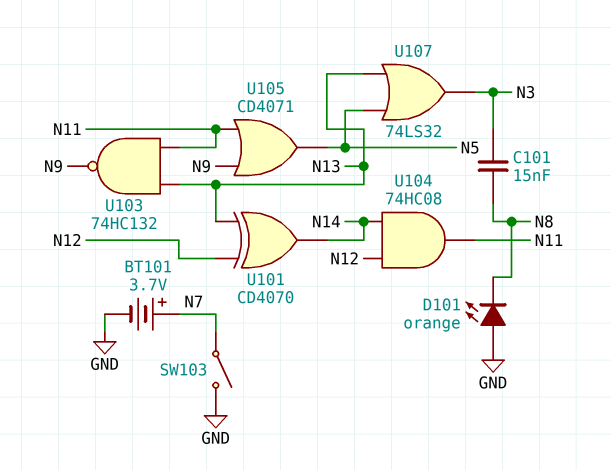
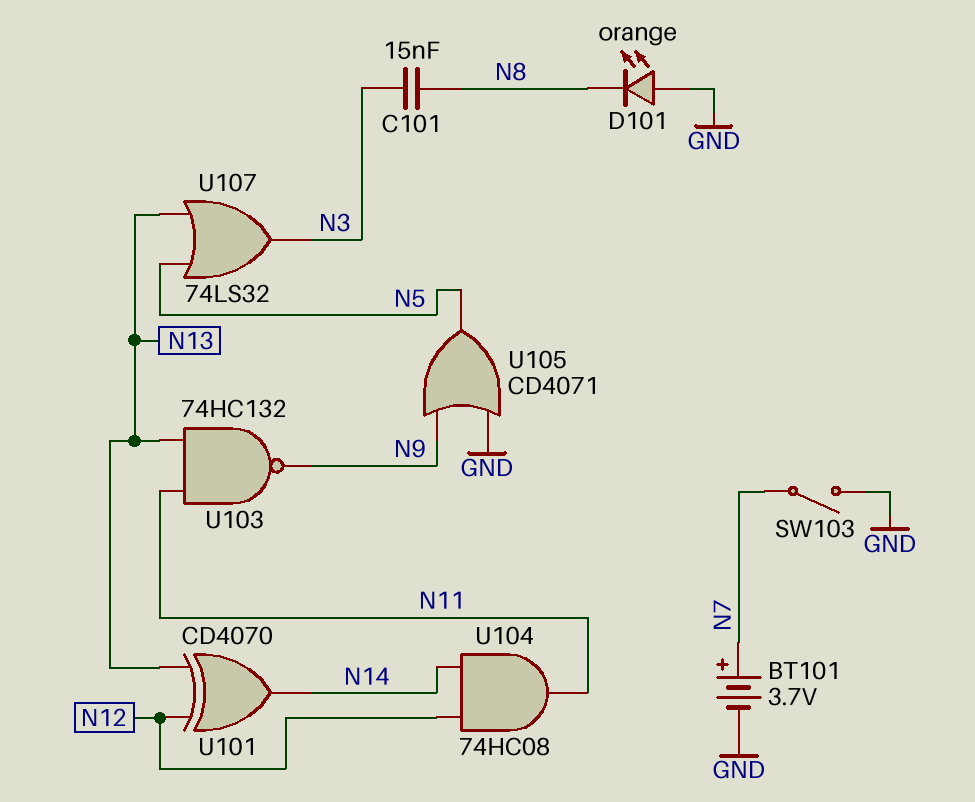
U105: OR CD4071 (in N9, in N11, out N5) -> OR CD4071 (in GND, in N9, out N5)

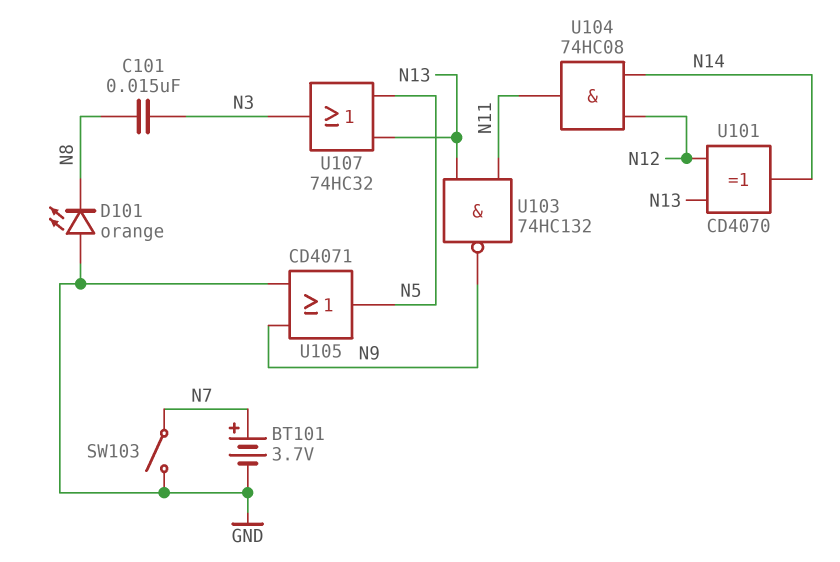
U107: OR 74LS32 (in N5, in N13, out N3) -> OR 74HC32 (in N5, in N13, out N3)

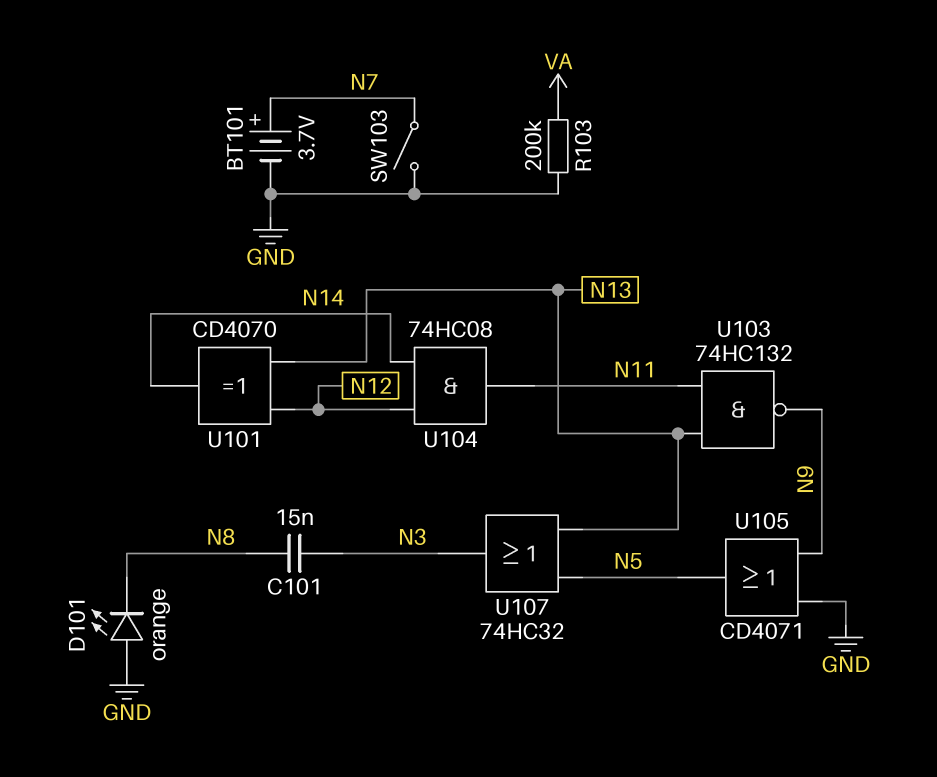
R103: none -> 200k (GND, VA)

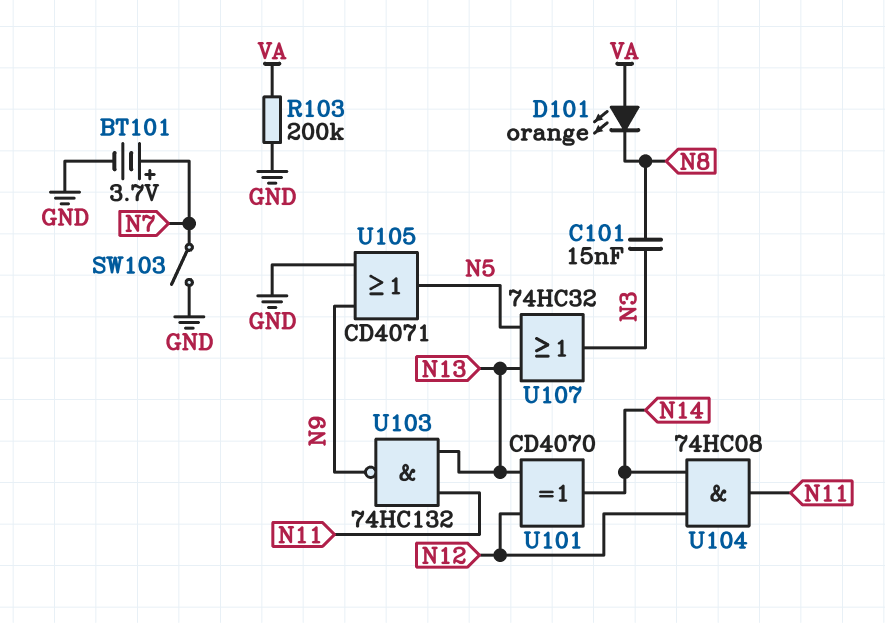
D101: LED orange (A GND, K N8) -> LED orange (A VA, K N8)

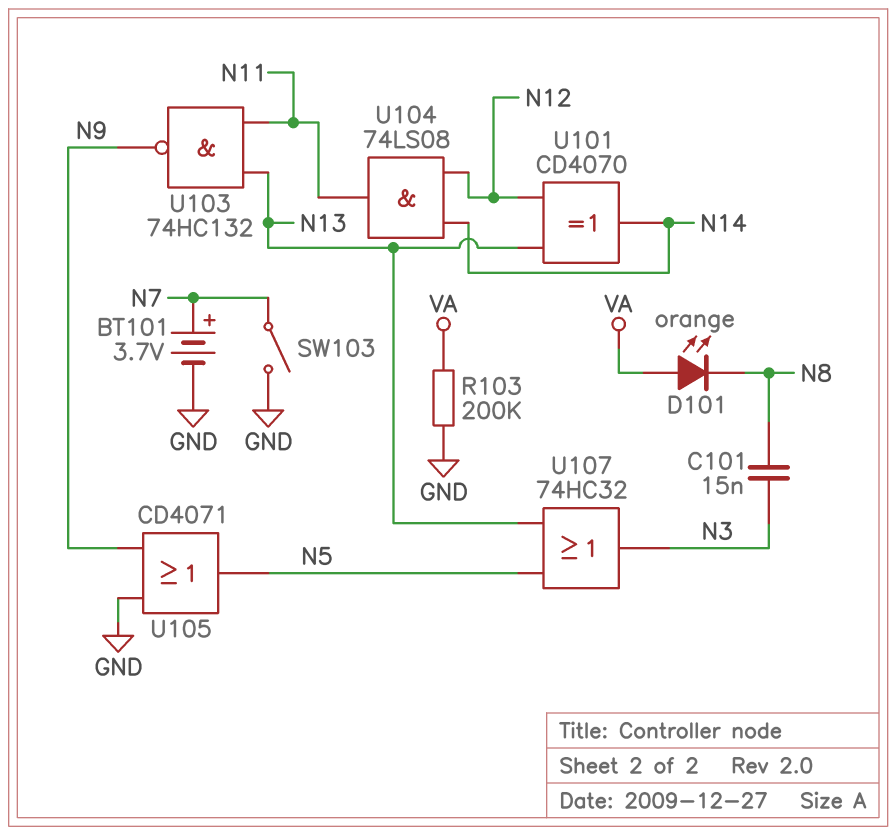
U104: AND 74HC08 (in N12, in N14, out N11) -> AND 74LS08 (in N12, in N14, out N11)

